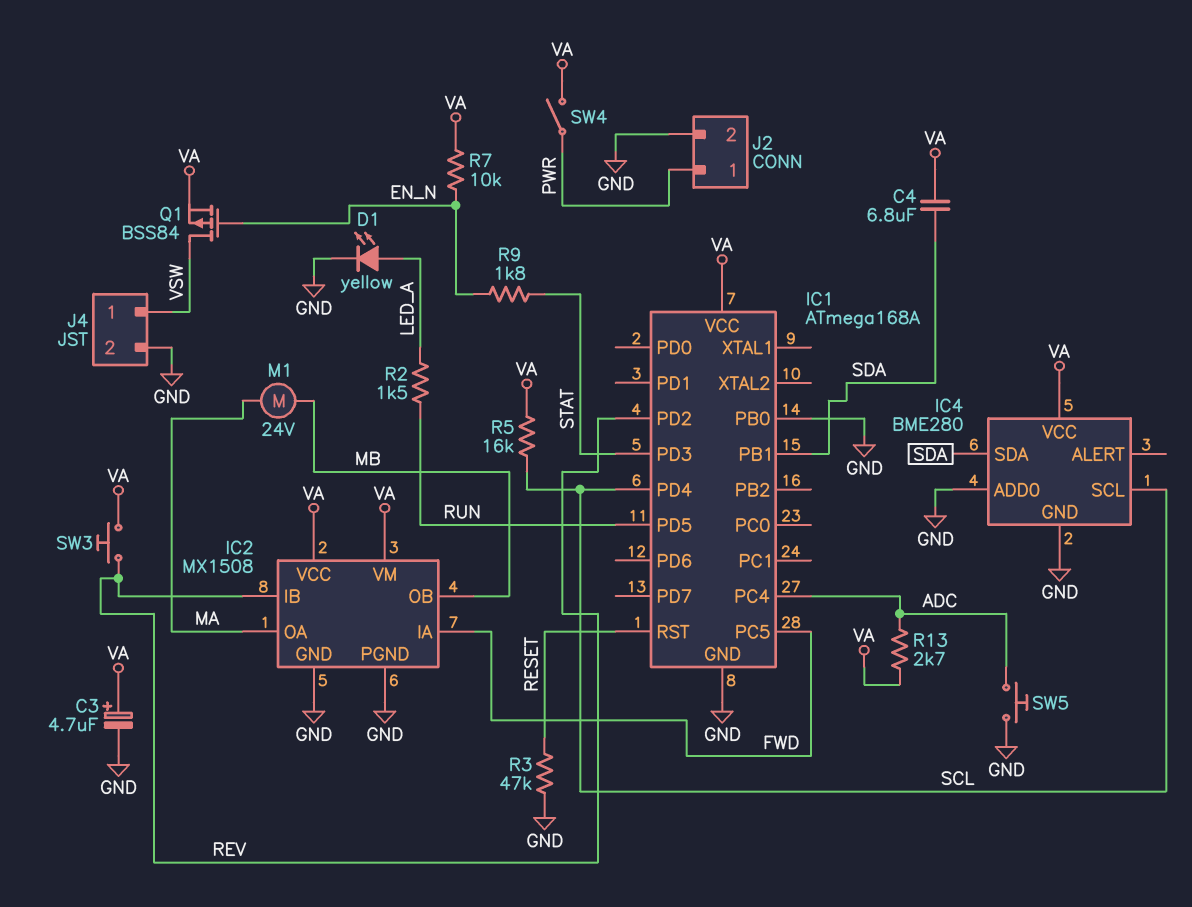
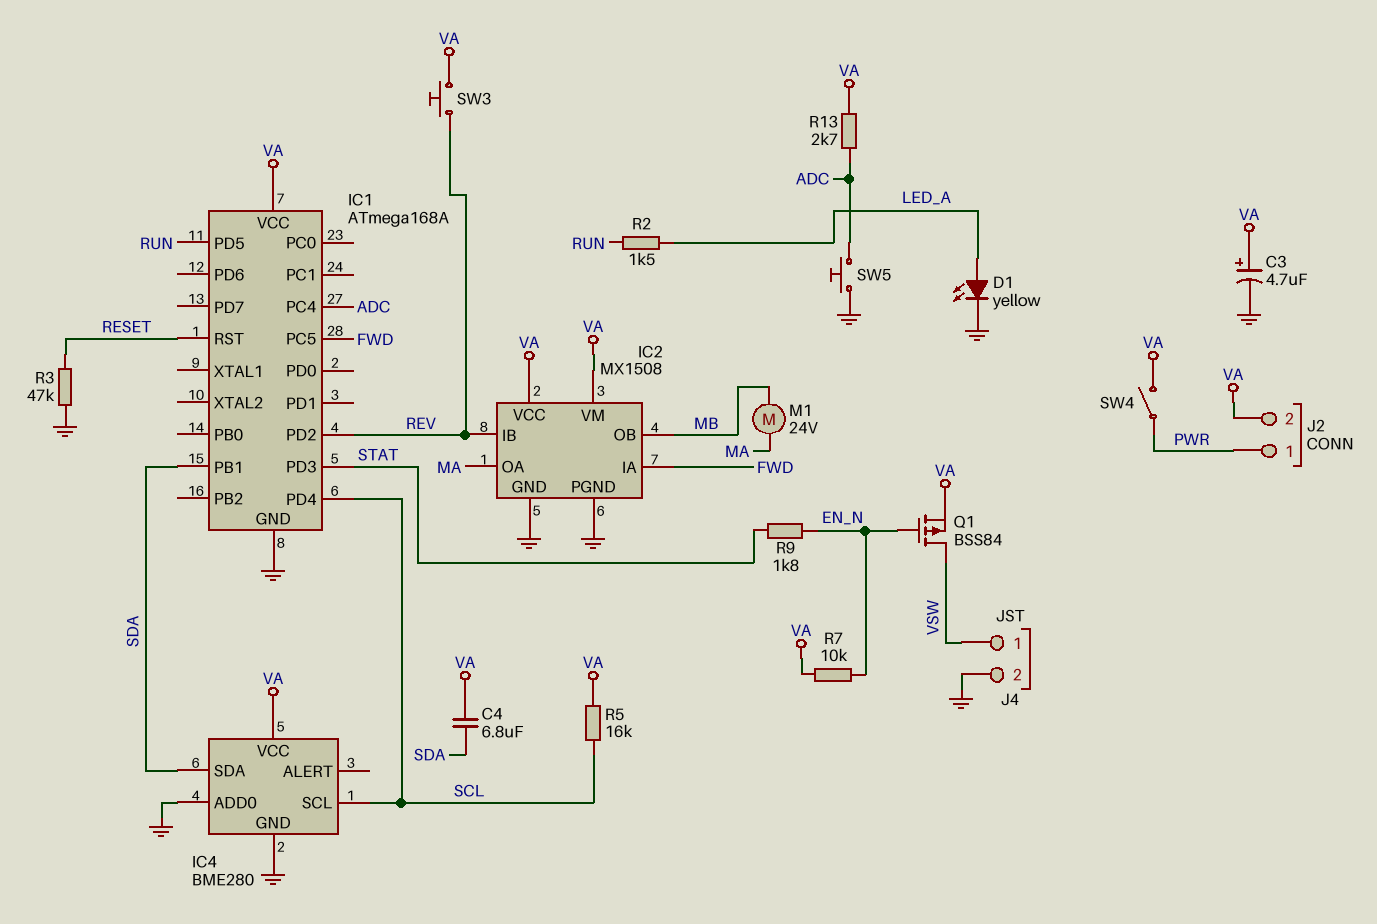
IC1 pin PB0: GND -> none
J2 pin 2: GND -> VA

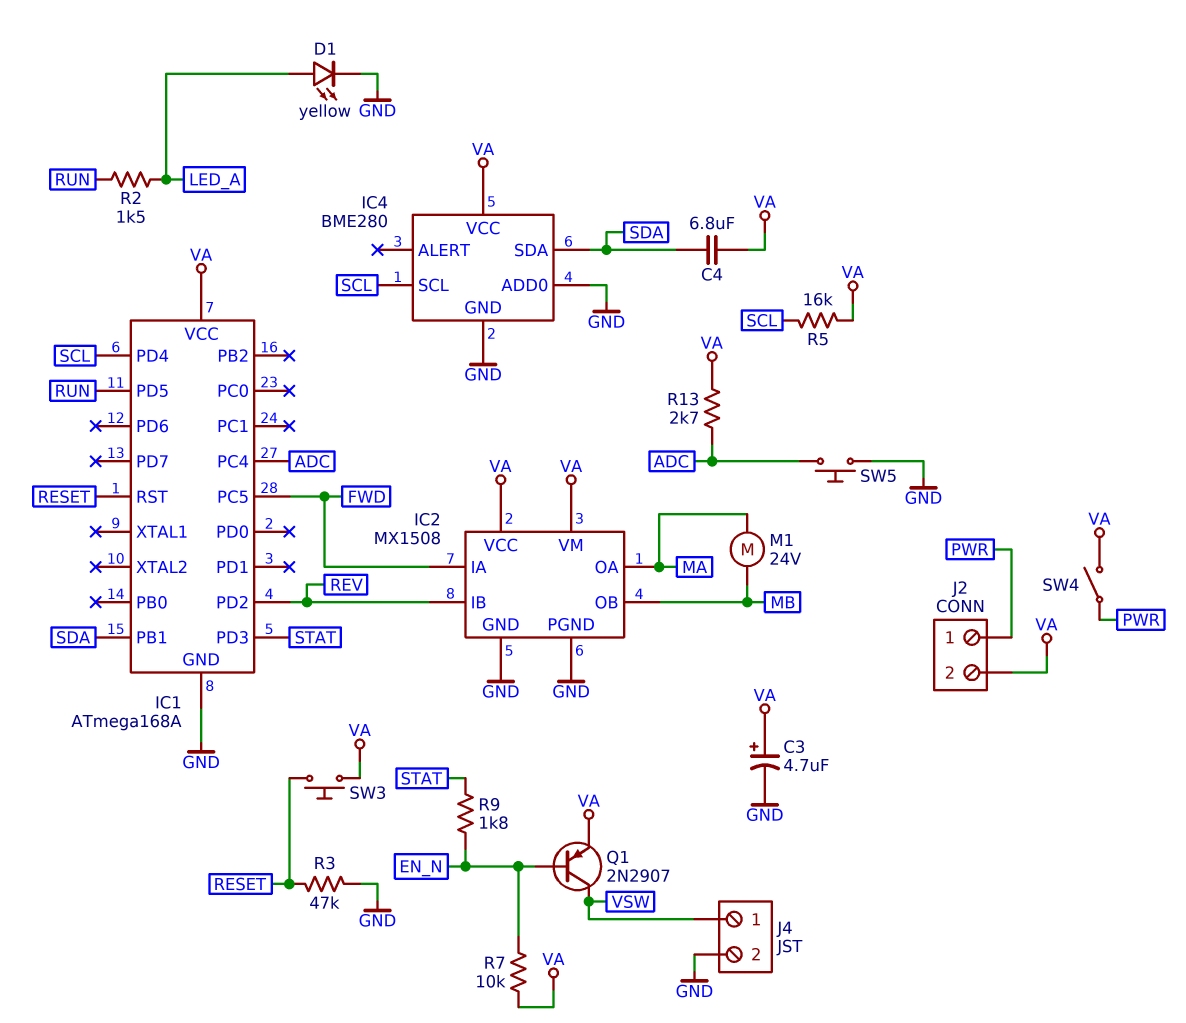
Q1: PMOS BSS84 (G EN_N, D VSW, S VA) -> PNP 2N2907 (B EN_N, C VSW, E VA)
SW3: button (REV, VA) -> button (RESET, VA)

